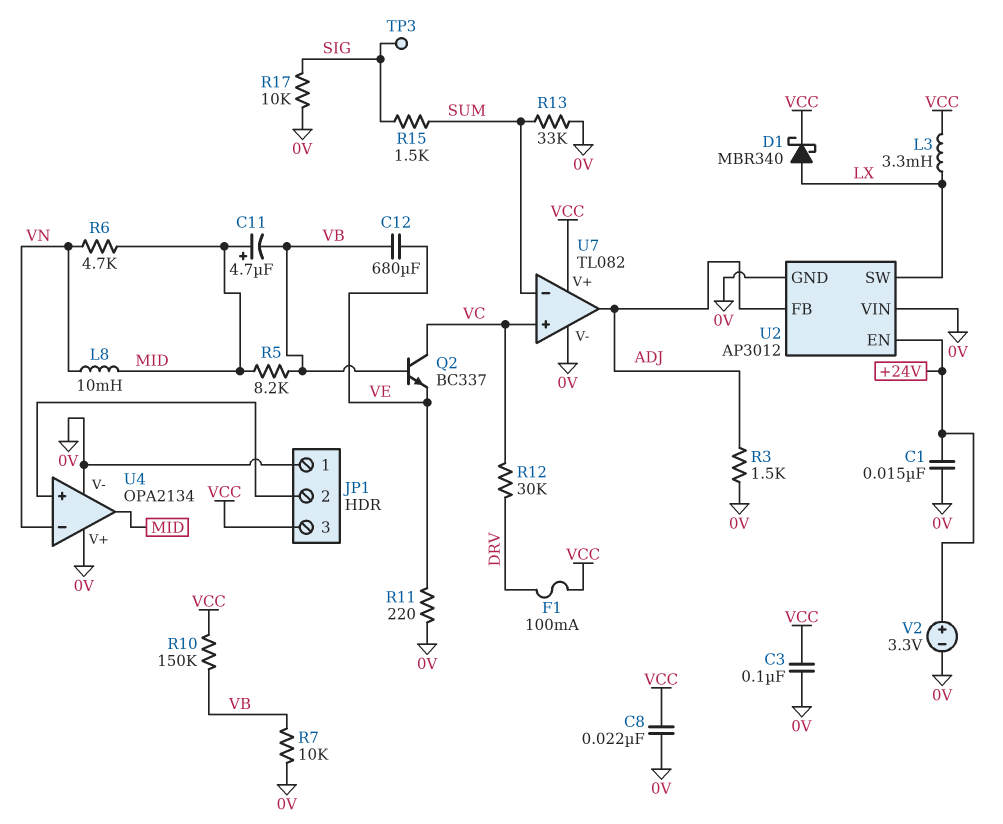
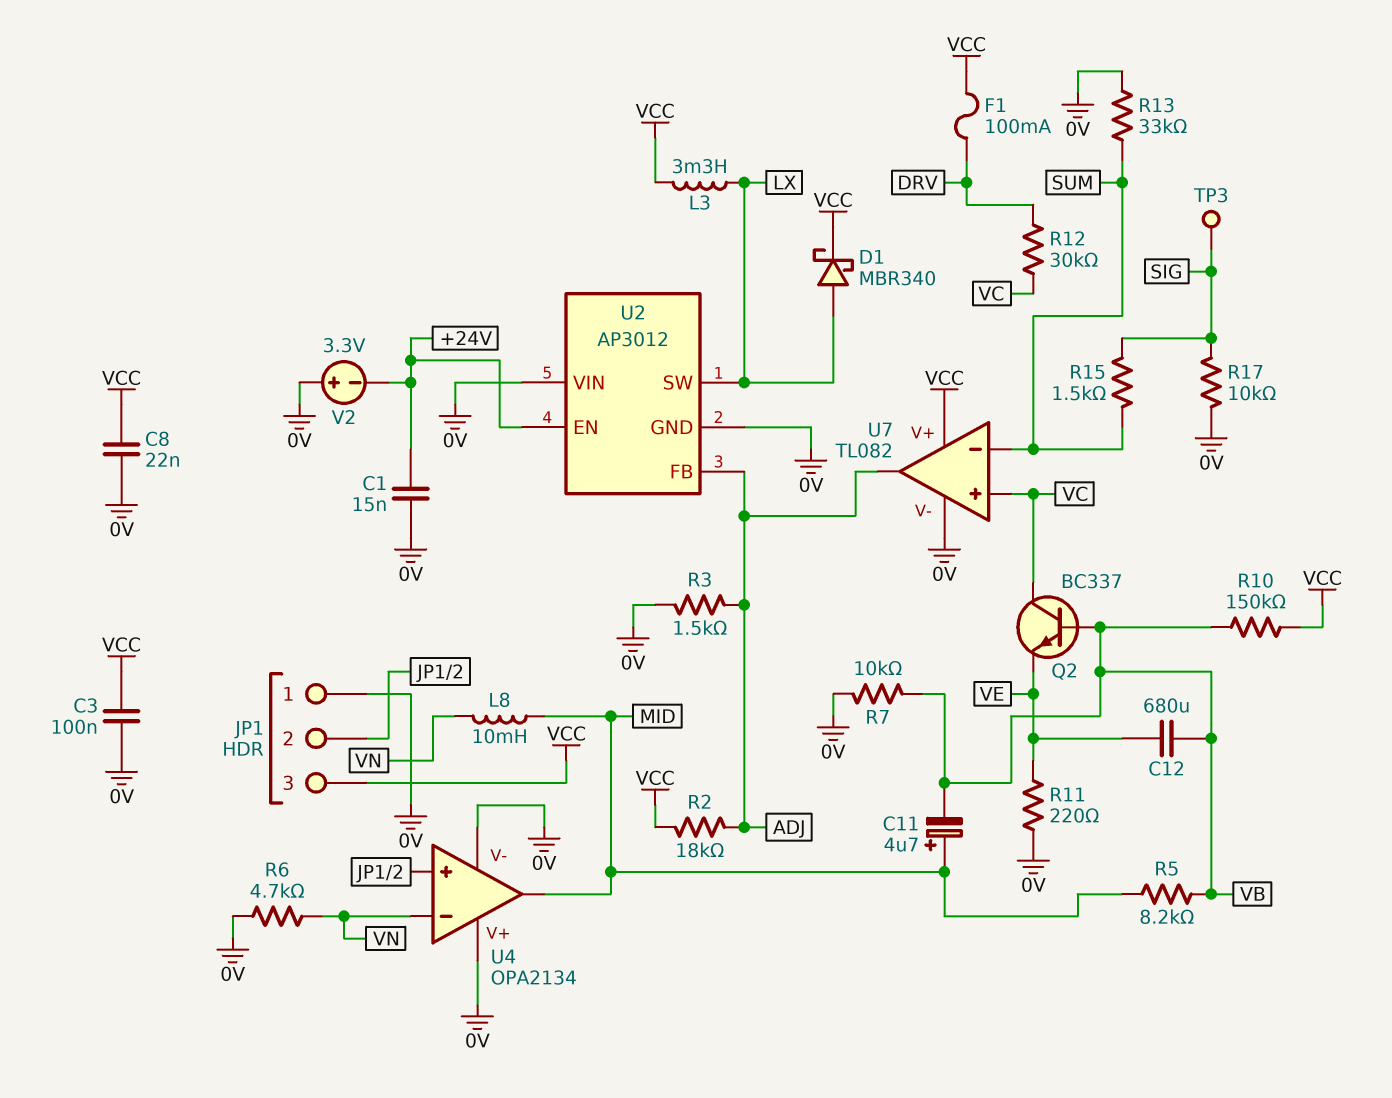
R2: none -> 18k (ADJ, VCC)
R6: 4.7k (MID, VN) -> 4.7k (0V, VN)
V2: 3.3V (plus +24V, minus 0V) -> 3.3V (plus 0V, minus +24V)

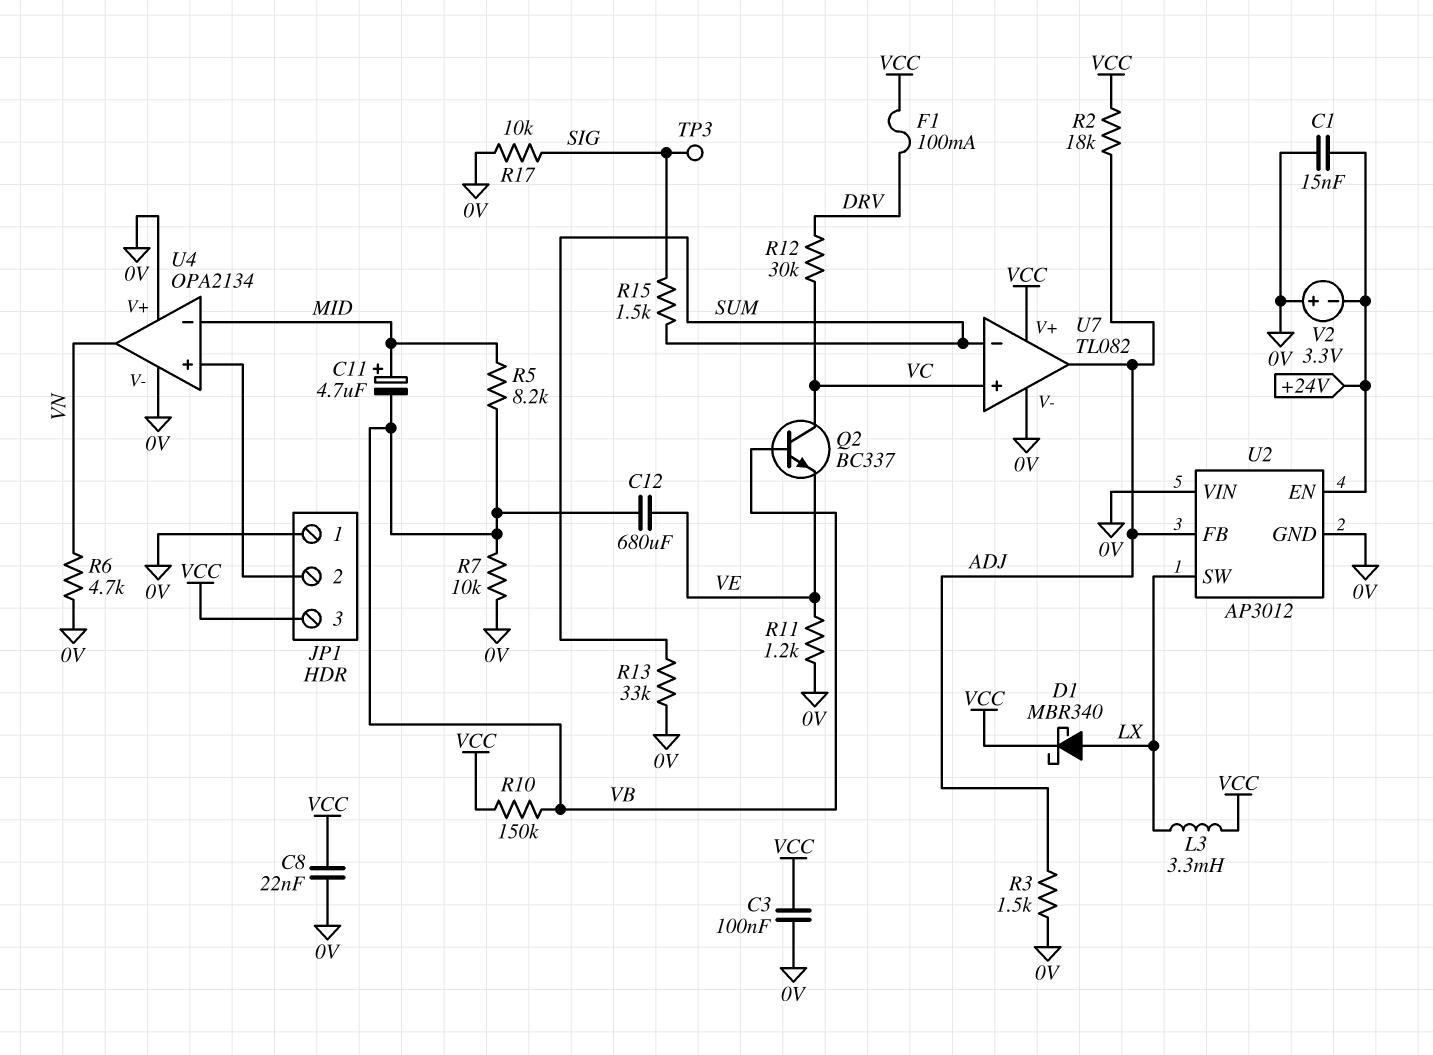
L8: 10mH (MID, VN) -> none
R11: 220 (0V, VE) -> 1.2k (0V, VE)
U4 pin in-: VN -> MID
U4 pin out: MID -> VN

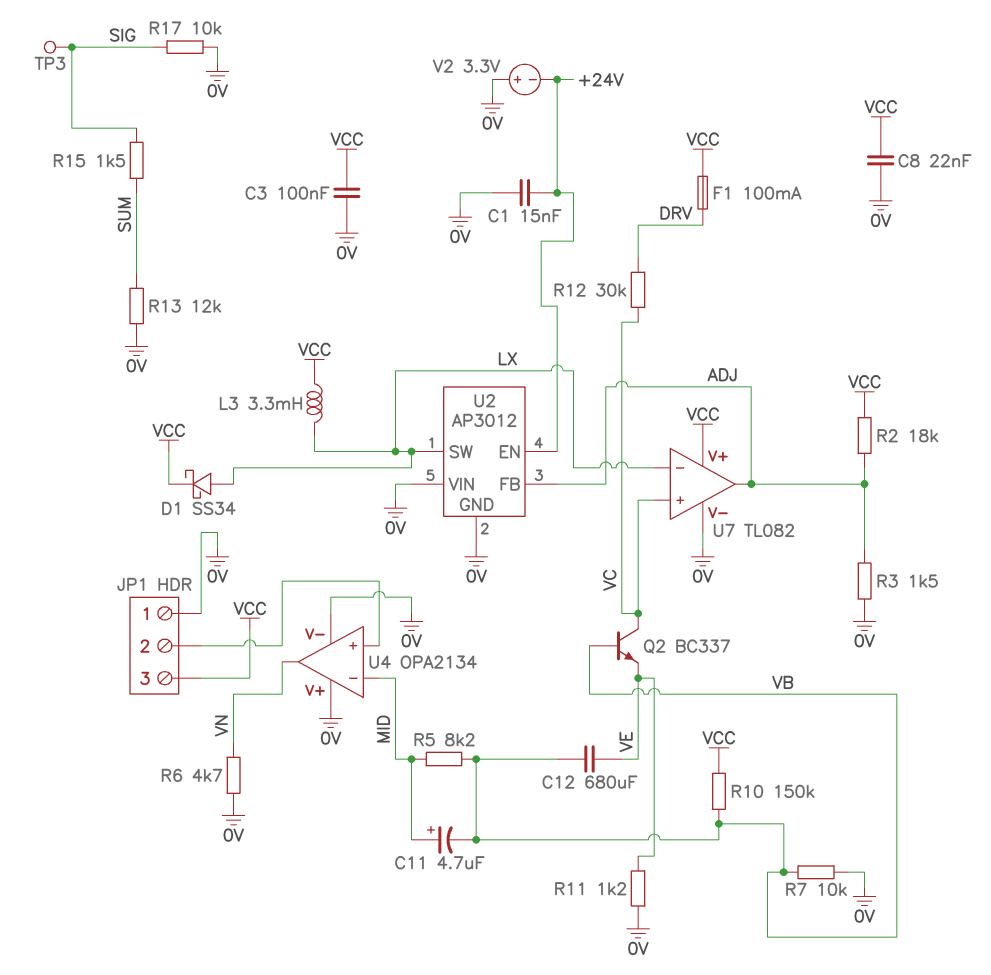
D1: schottky MBR340 (A LX, K VCC) -> schottky SS34 (A LX, K VCC)
R13: 33k (0V, SUM) -> 12k (0V, SUM)
U7 pin in-: SUM -> LX

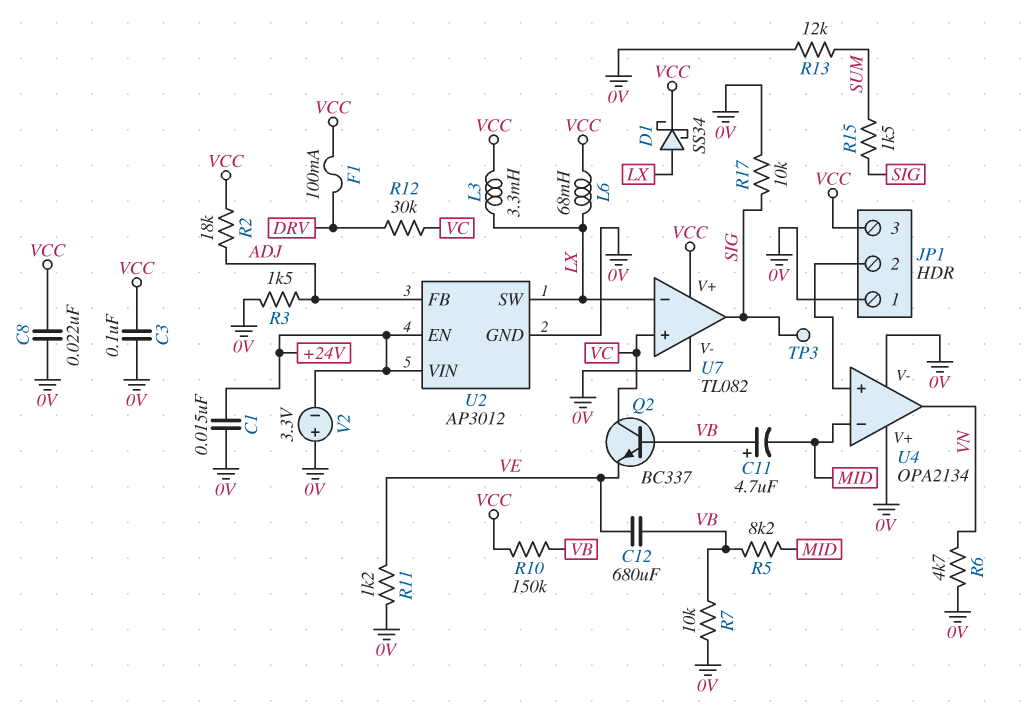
C11: 4.7uF (plus MID, minus VB) -> 4.7uF (plus VB, minus MID)
L6: none -> 68mH (LX, VCC)
U2 pin VIN: 0V -> +24V
U7 pin out: ADJ -> SIG

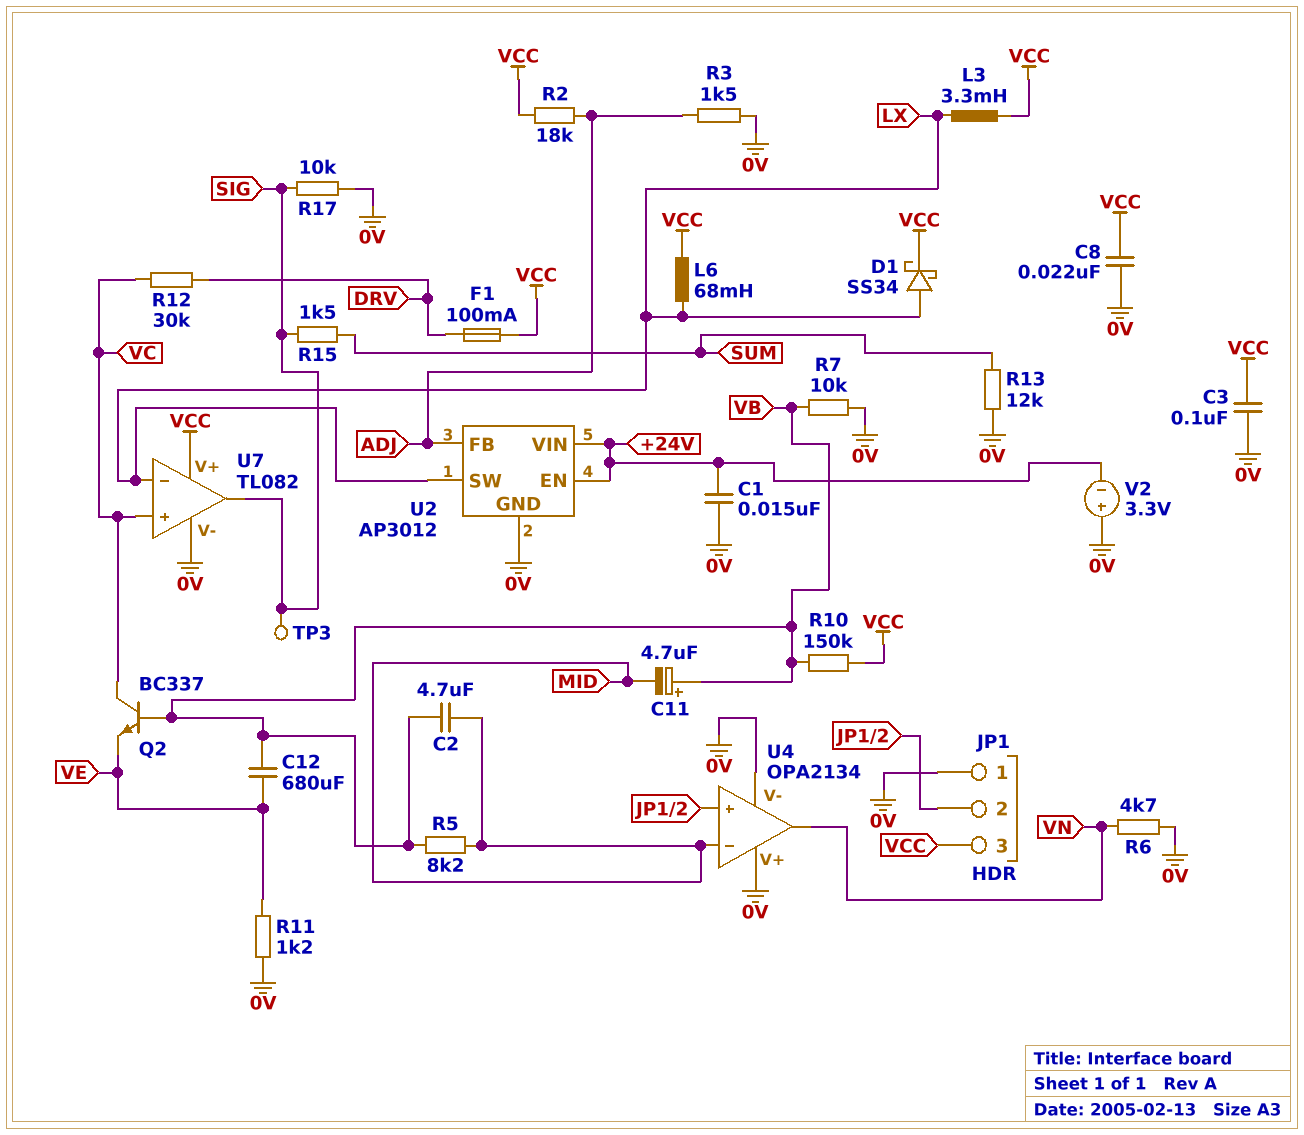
C2: none -> 4.7uF (MID, VB)

